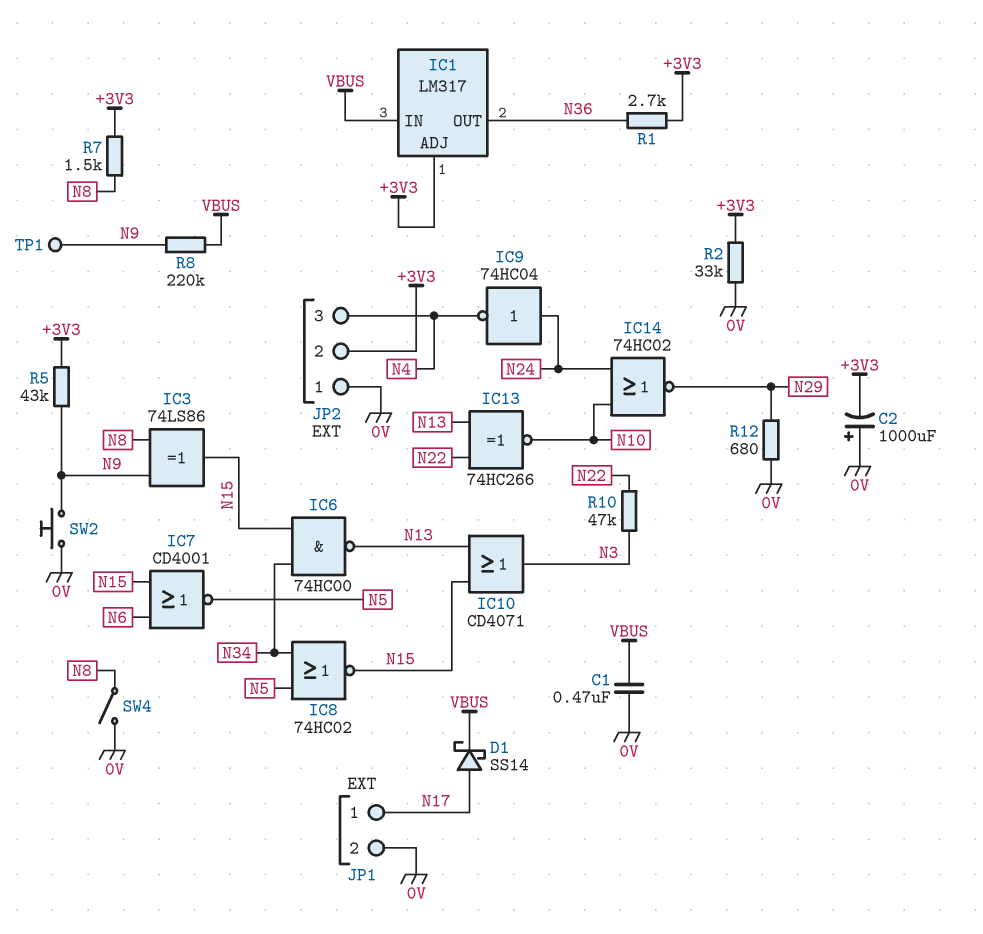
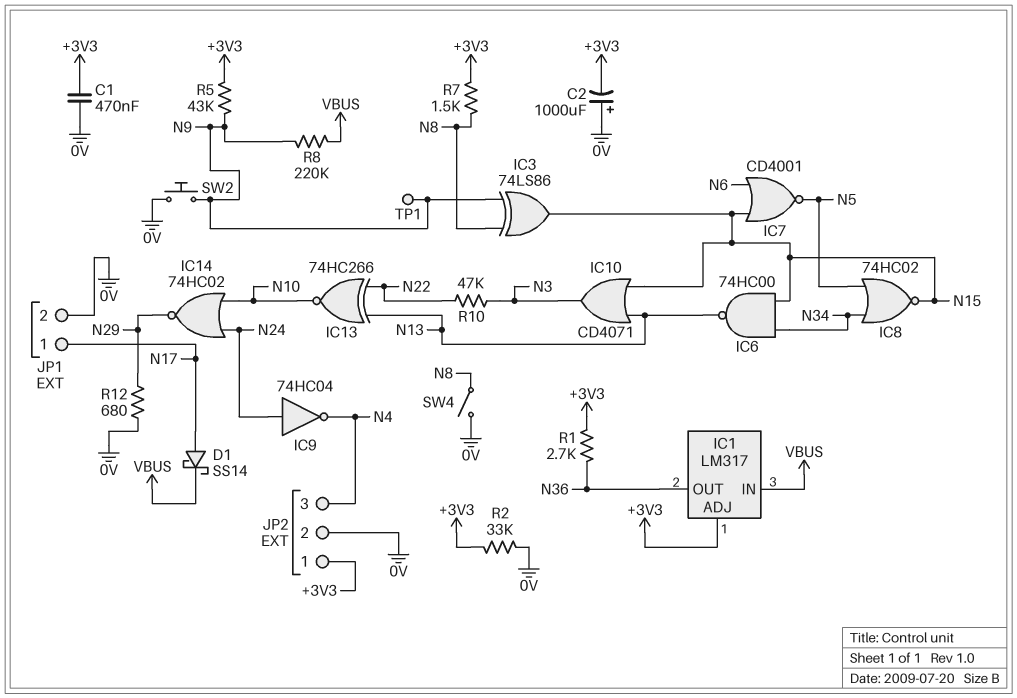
C1: 470nF (0V, VBUS) -> 470nF (+3V3, 0V)
JP2 pin 1: 0V -> +3V3
JP2 pin 2: +3V3 -> 0V

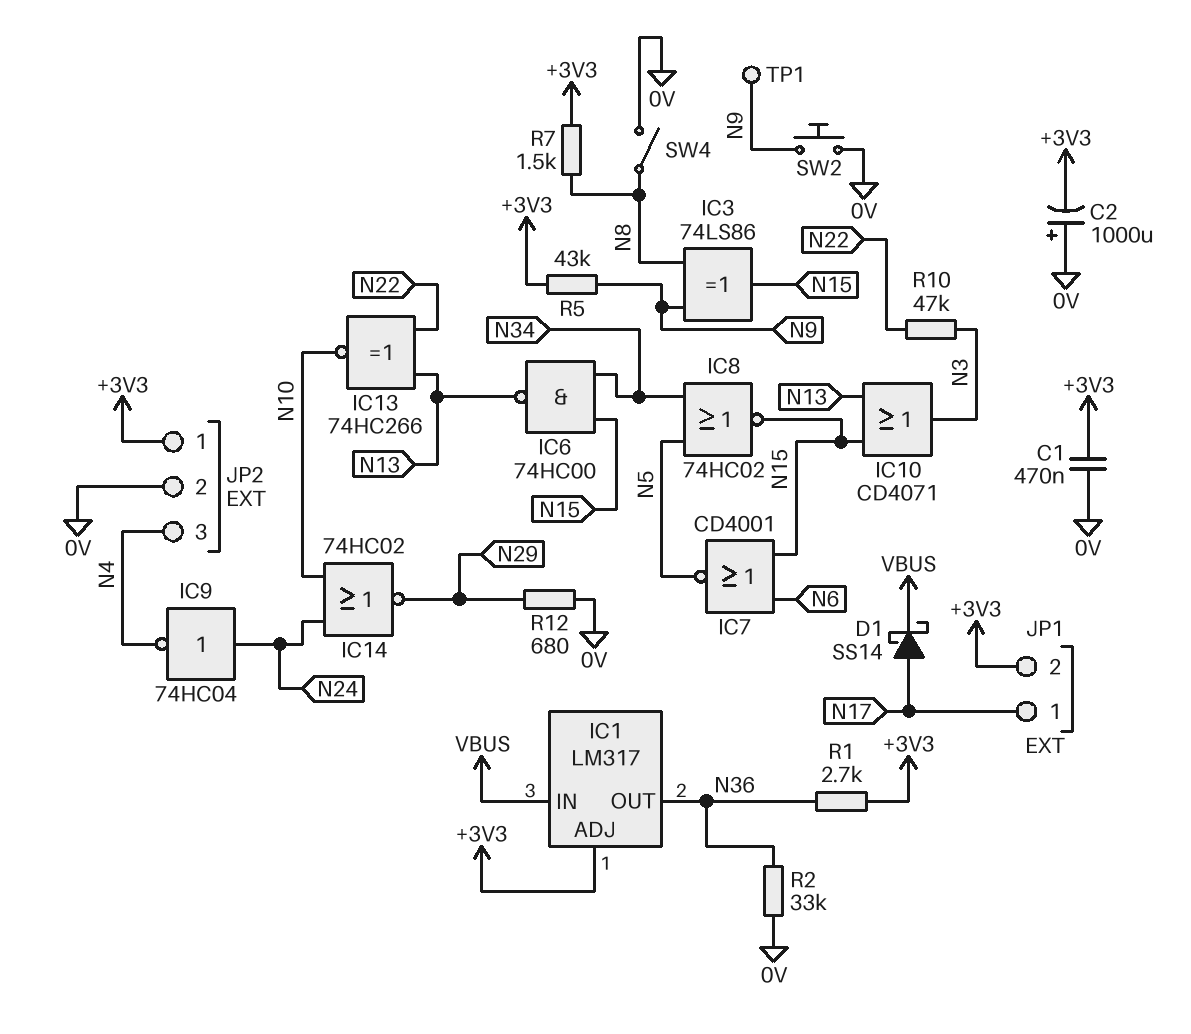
JP1 pin 2: 0V -> +3V3
R2: 33k (+3V3, 0V) -> 33k (0V, N36)
R8: 220k (N9, VBUS) -> none

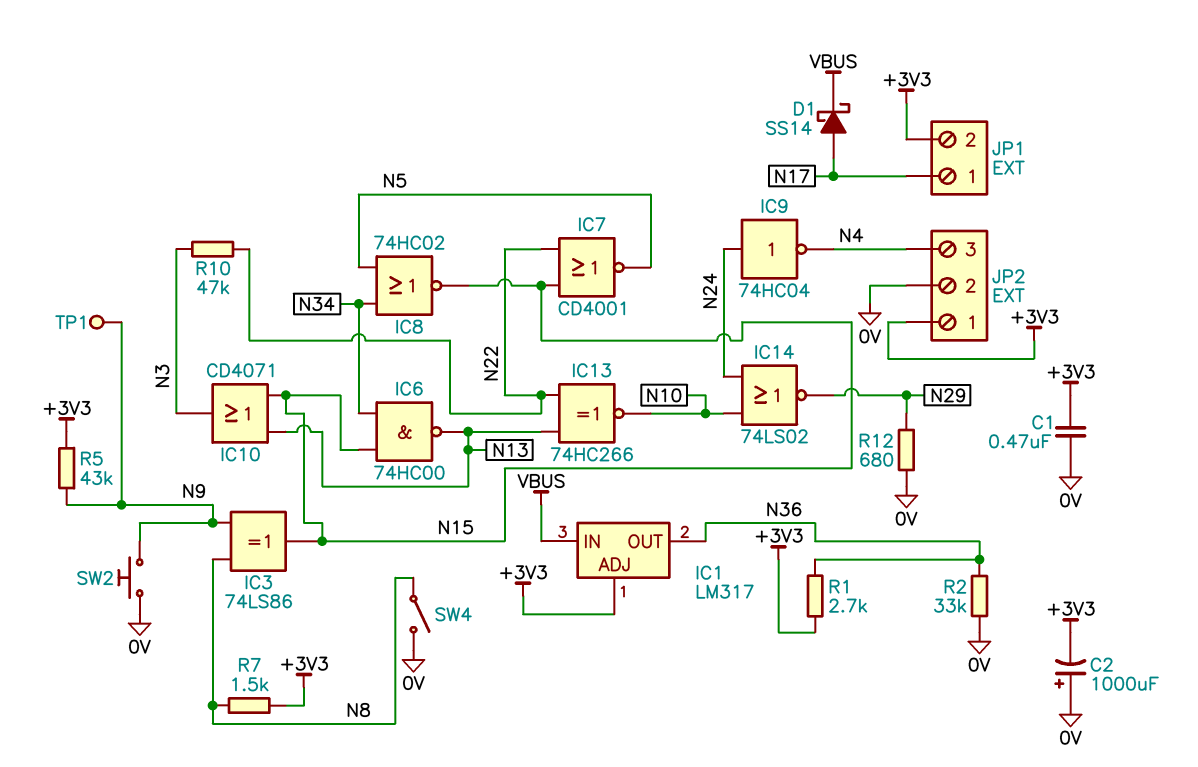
IC7: NOR CD4001 (in N6, in N15, out N5) -> NOR CD4001 (in N15, in N22, out N5)
IC14: NOR 74HC02 (in N10, in N24, out N29) -> NOR 74LS02 (in N10, in N24, out N29)

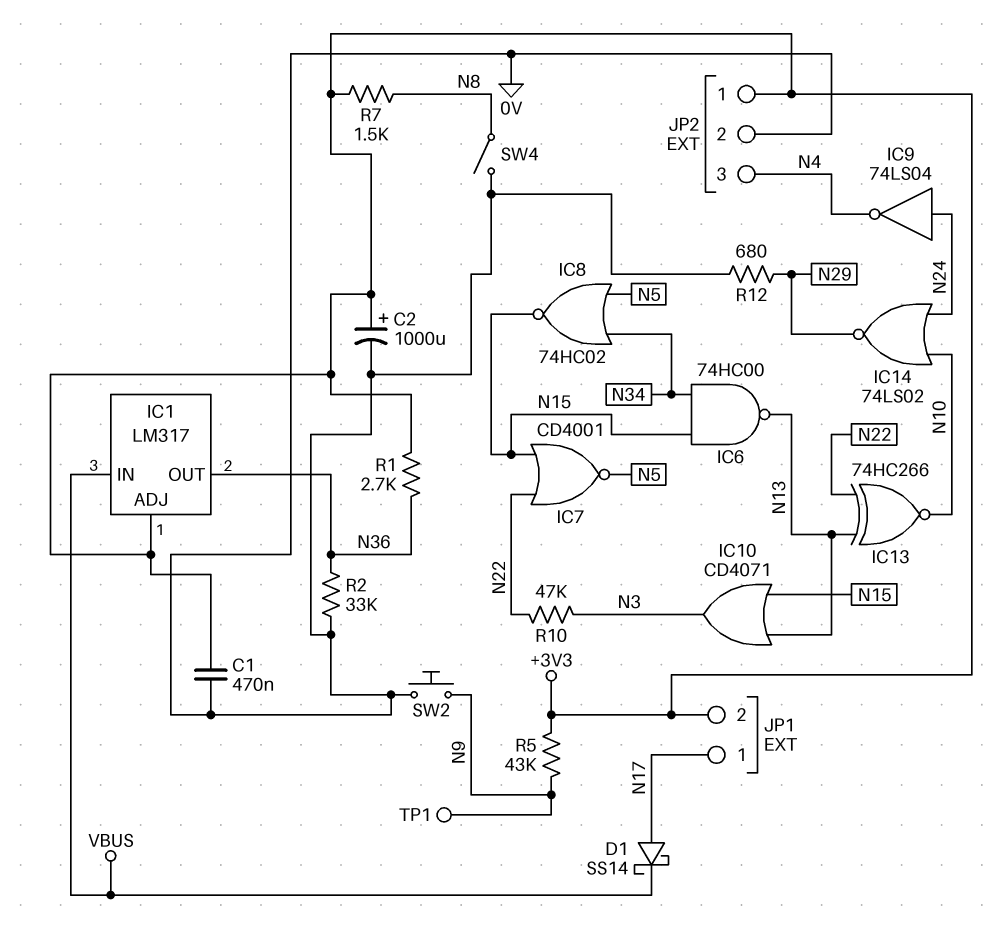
C2: 1000uF (plus 0V, minus +3V3) -> 1000uF (plus +3V3, minus 0V)
IC3: XOR 74LS86 (in N8, in N9, out N15) -> none
IC9: NOT 74HC04 (in N24, out N4) -> NOT 74LS04 (in N24, out N4)

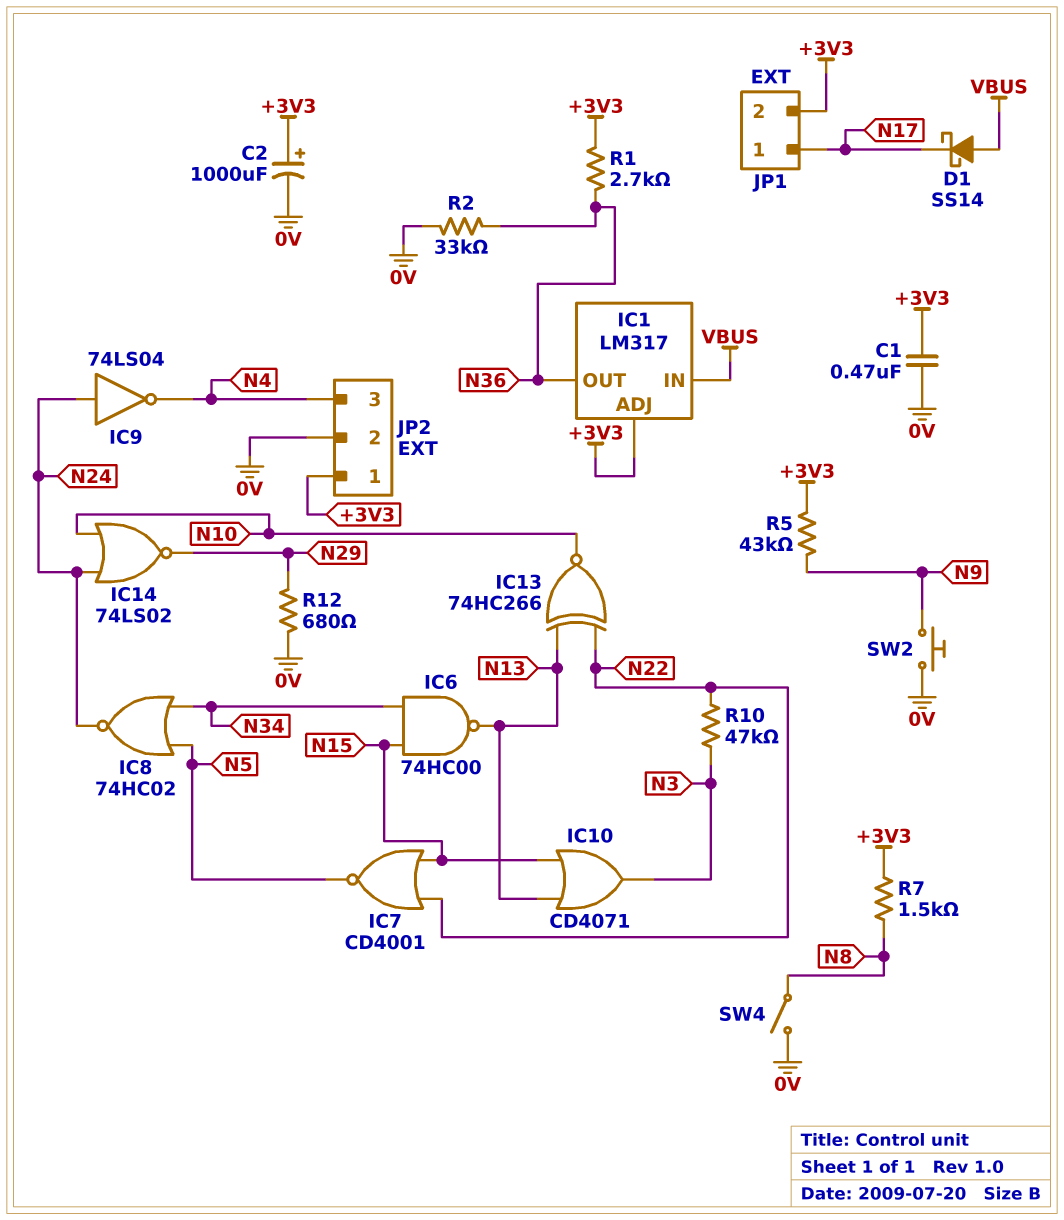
D1: schottky SS14 (A N17, K VBUS) -> schottky SS14 (A VBUS, K N17)
IC8: NOR 74HC02 (in N5, in N34, out N15) -> NOR 74HC02 (in N5, in N34, out N24)
TP1: test point (N9) -> none

